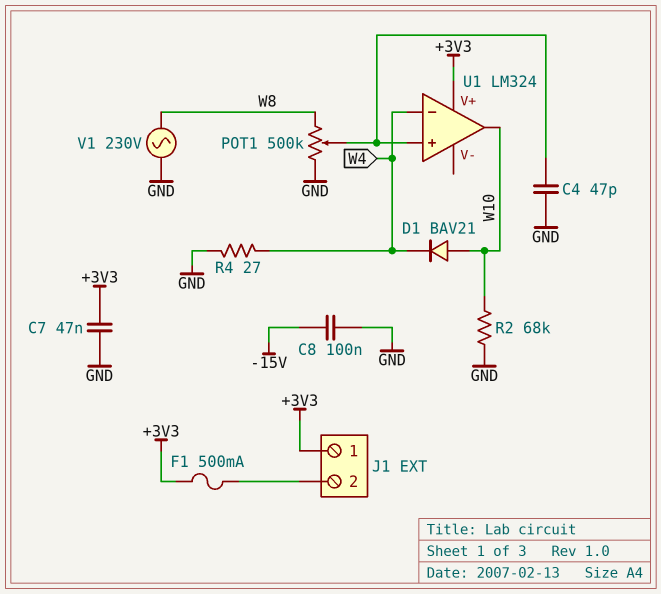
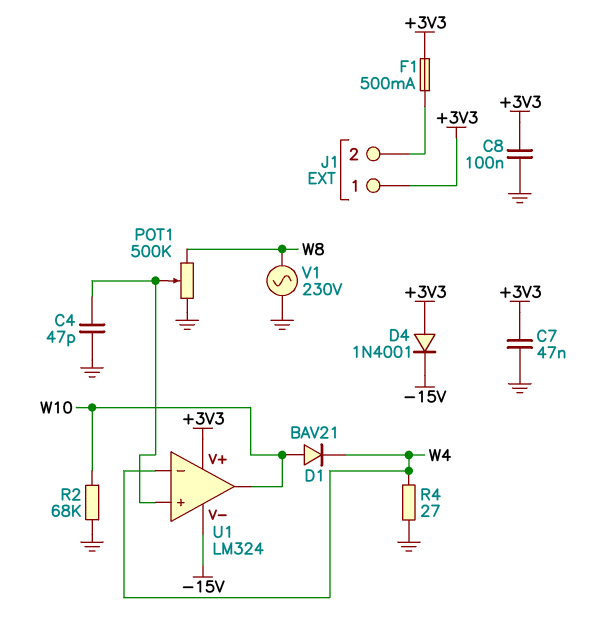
C8: 100nF (-15V, GND) -> 100nF (+3V3, GND)
D4: none -> diode 1N4001 (A +3V3, K -15V)
U1 pin V-: none -> -15V

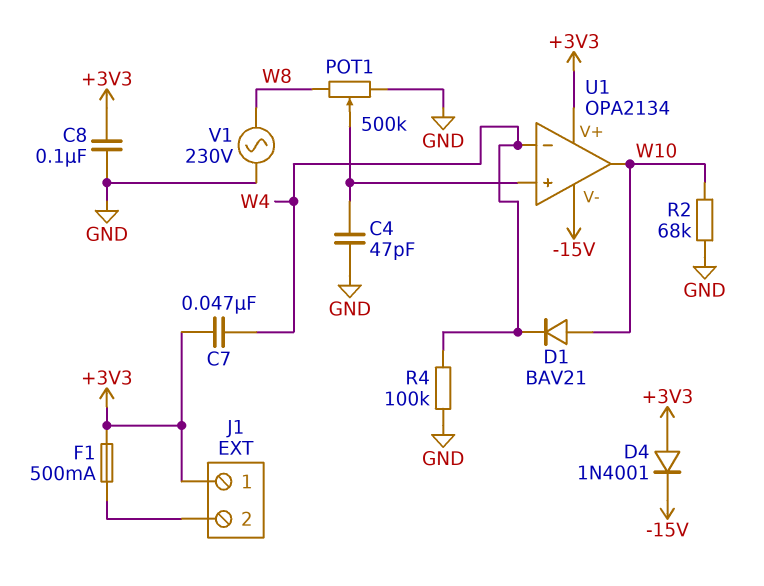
C7: 47nF (+3V3, GND) -> 47nF (+3V3, W4)
R4: 27 (GND, W4) -> 100k (GND, W4)
U1: LM324 -> OPA2134

